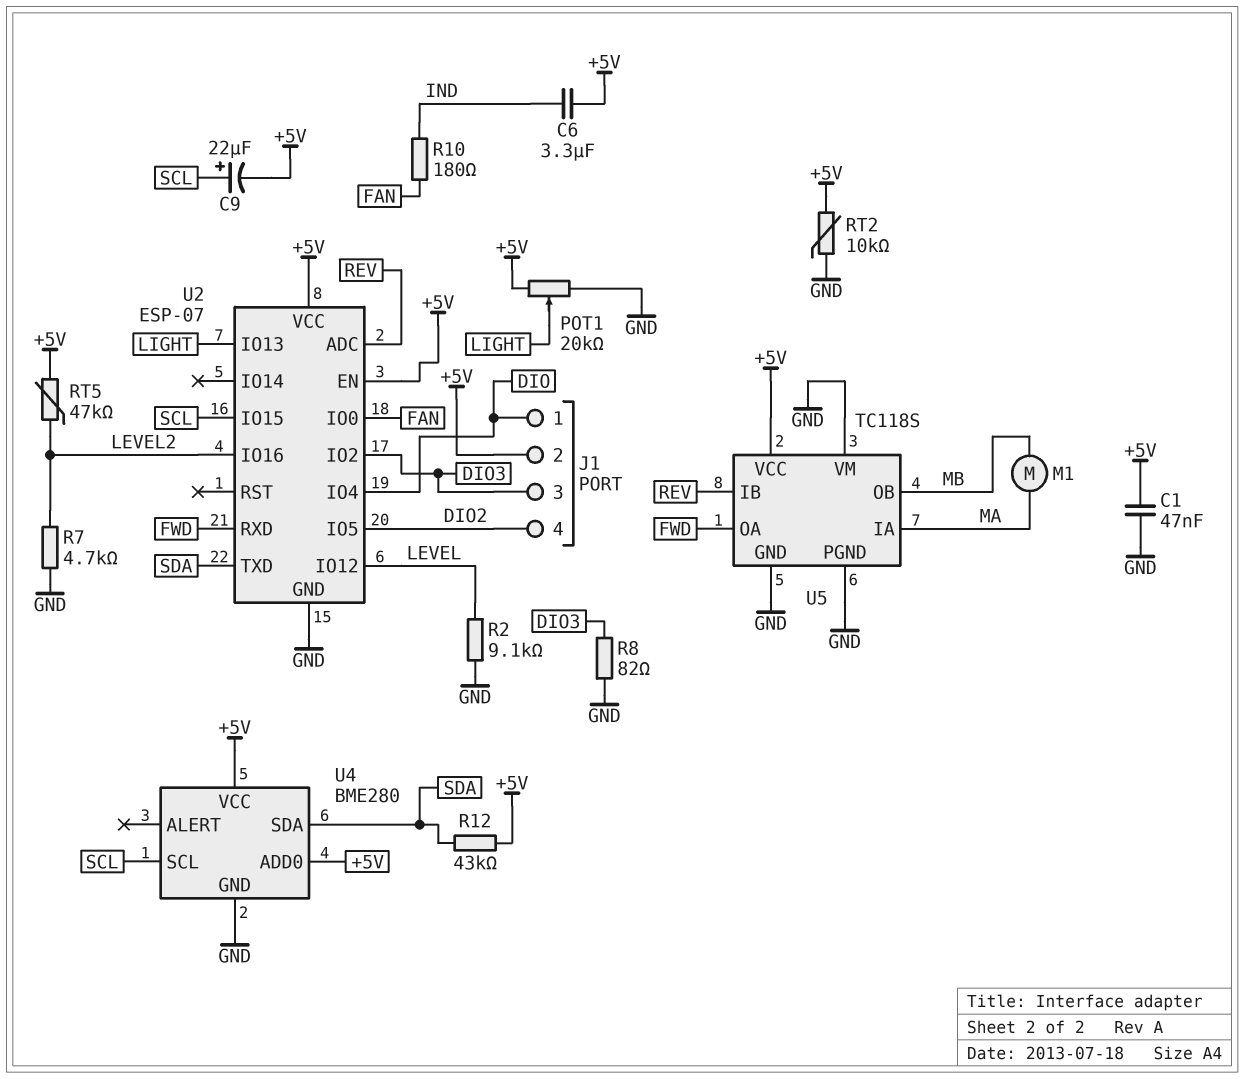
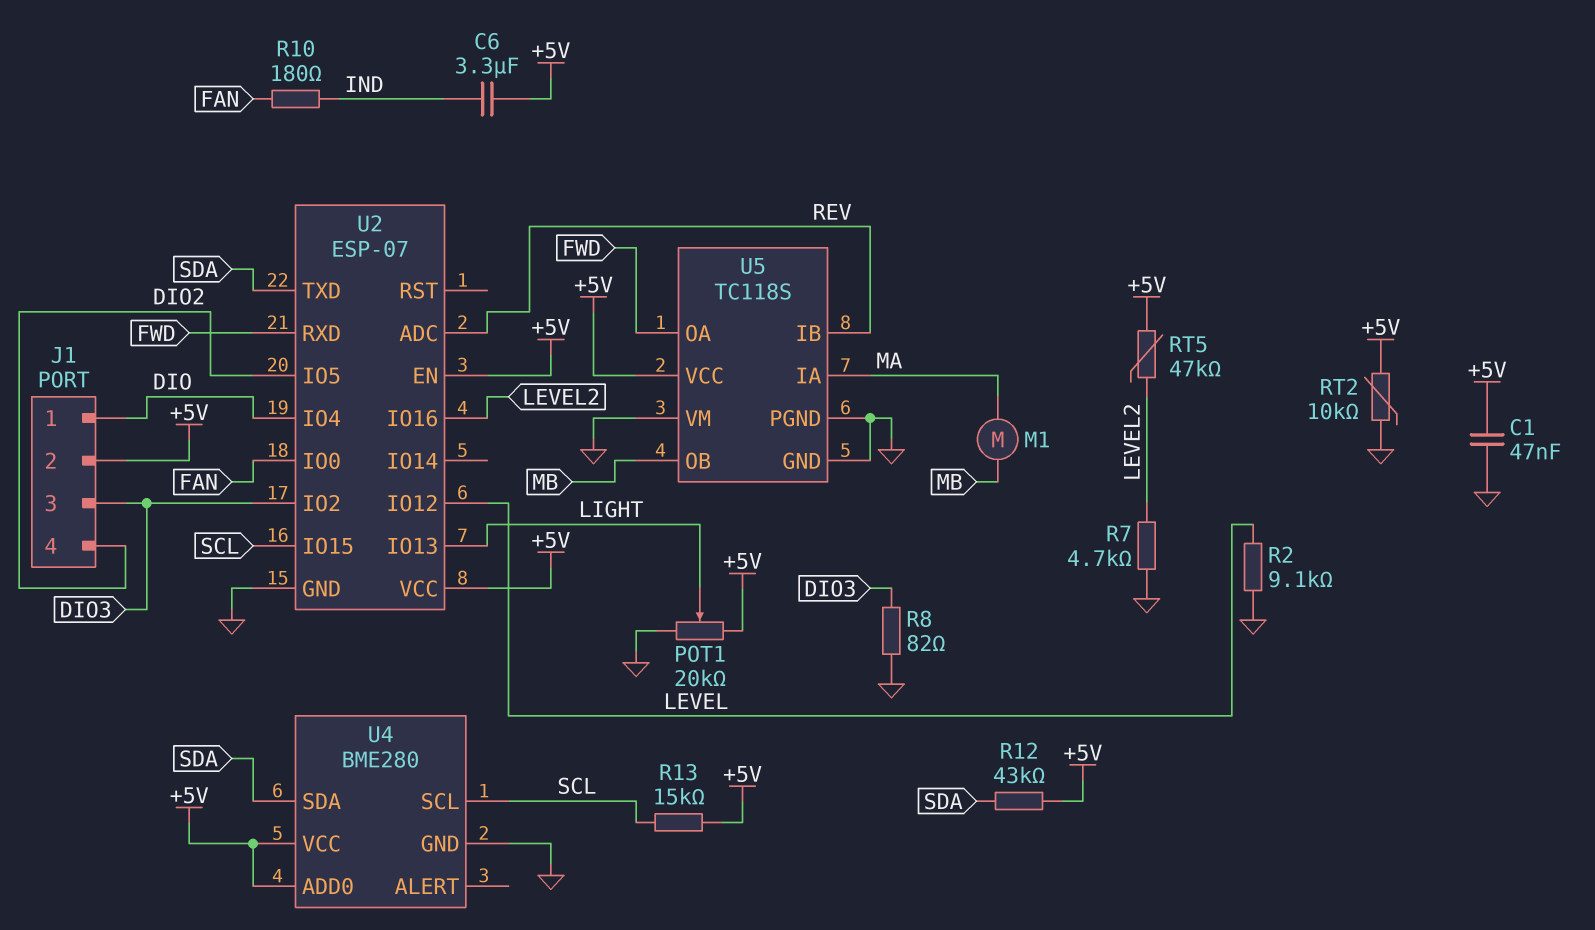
C9: 22uF (plus SCL, minus +5V) -> none
R13: none -> 15k (+5V, SCL)

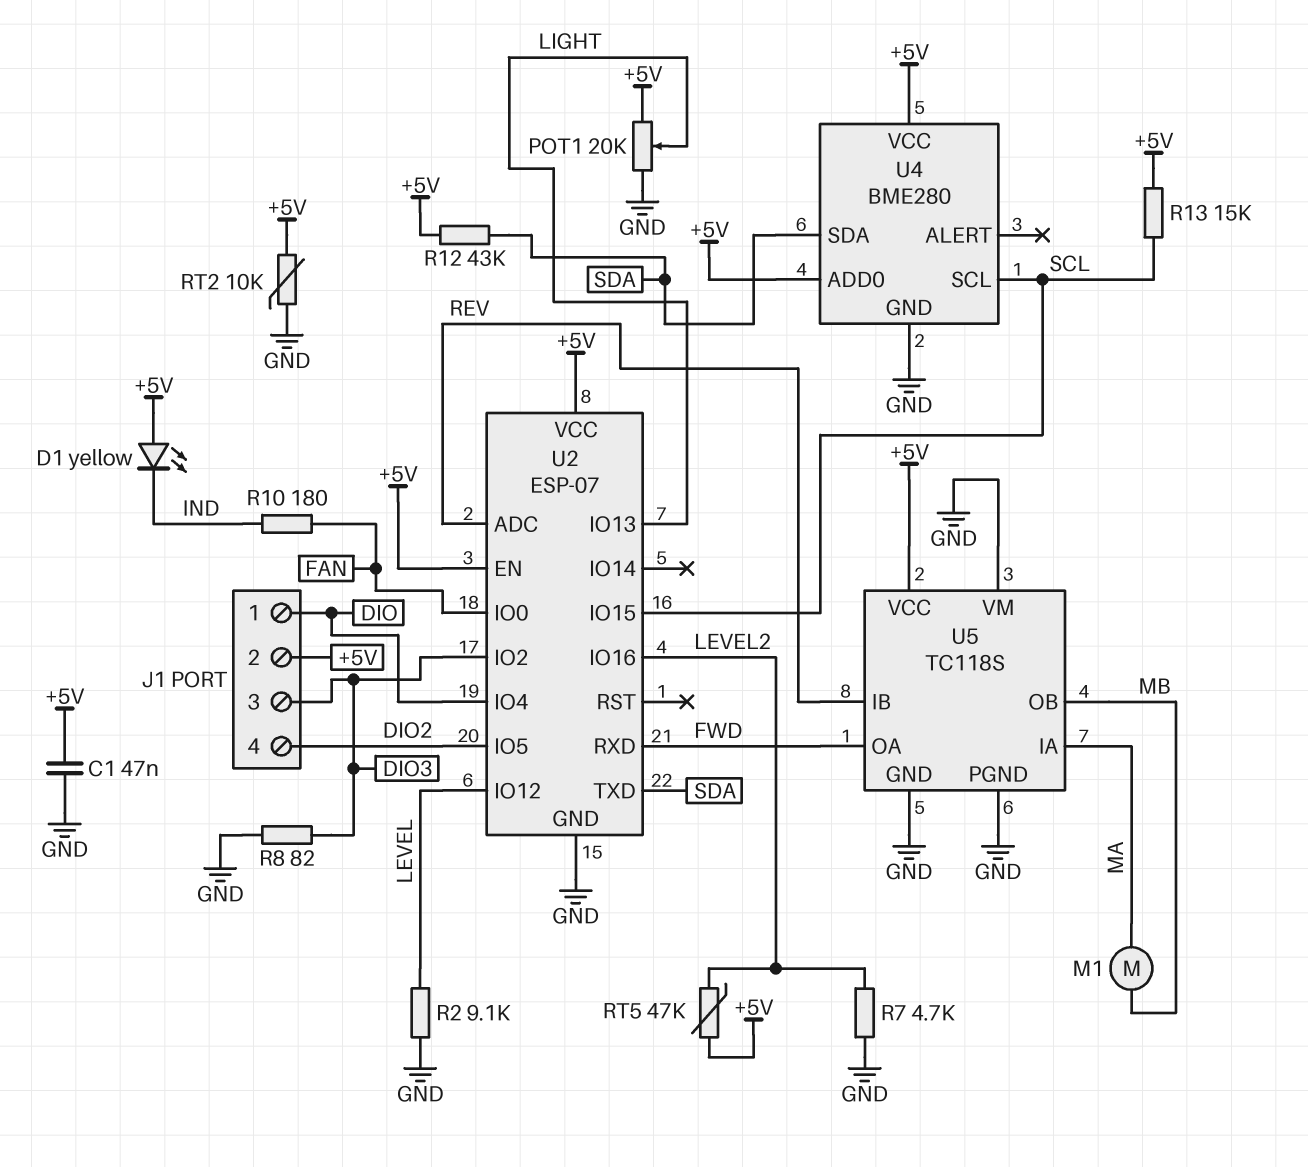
C6: 3.3uF (+5V, IND) -> none
D1: none -> LED yellow (A +5V, K IND)

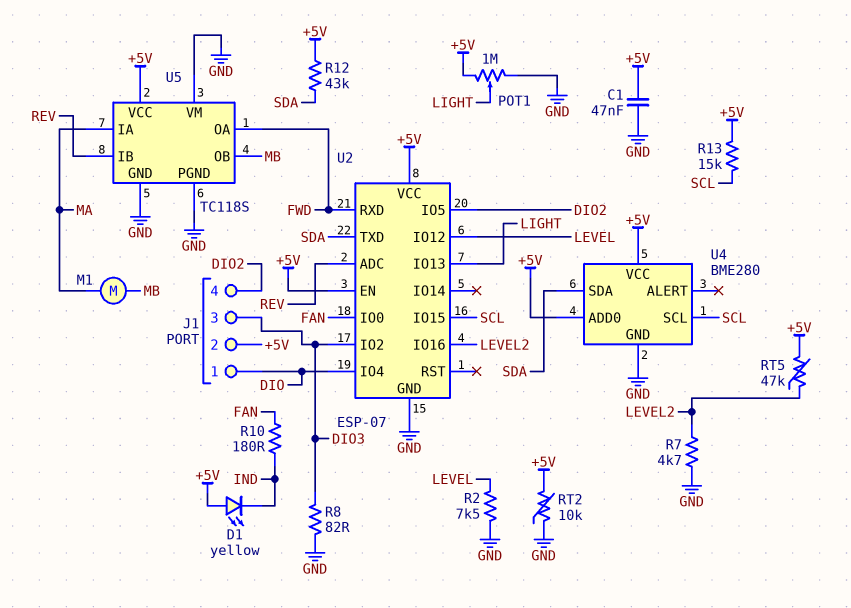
POT1: 20k (+5V, GND, wiper LIGHT) -> 1M (+5V, GND, wiper LIGHT)
R2: 9.1k (GND, LEVEL) -> 7.5k (GND, LEVEL)

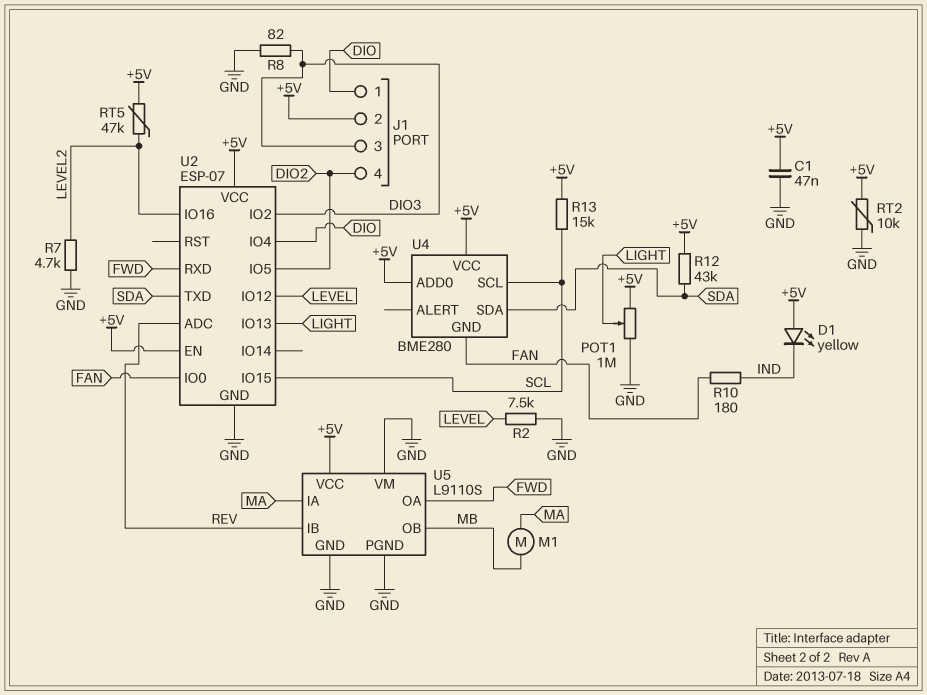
U4 pin GND: GND -> FAN
U5: TC118S -> L9110S

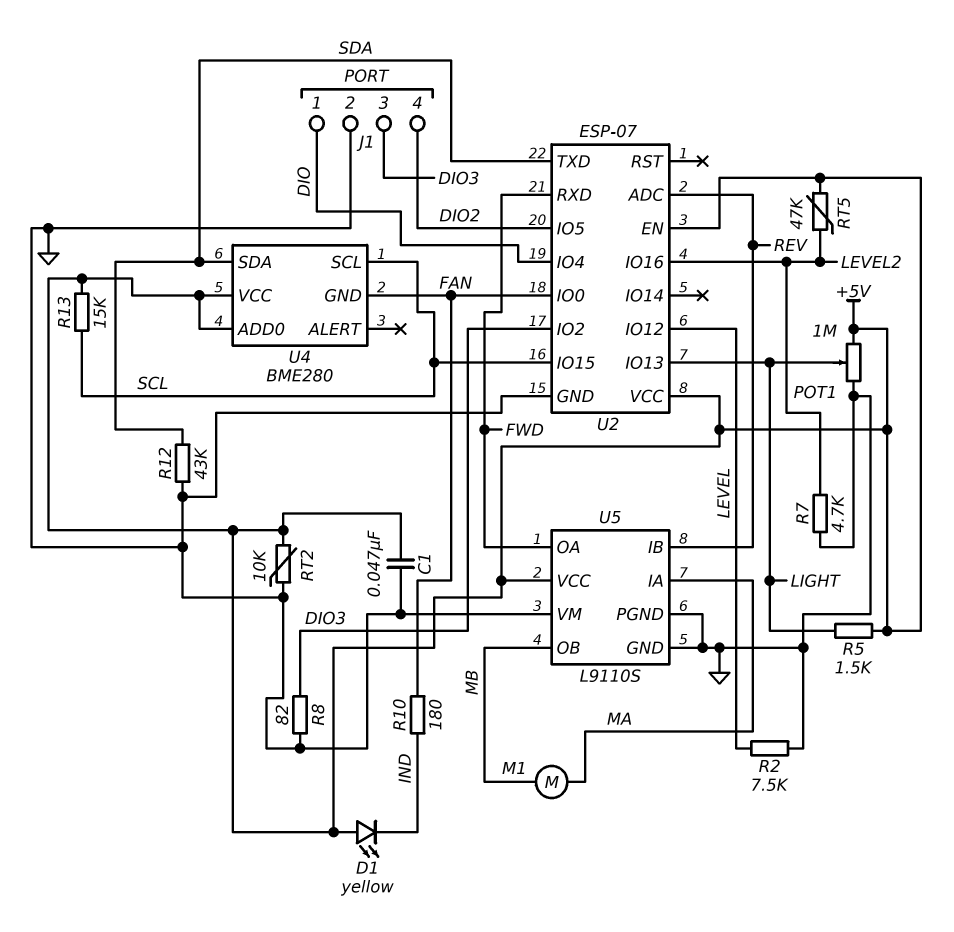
J1 pin 2: +5V -> GND
R5: none -> 1.5k (+5V, LIGHT)
R12: 43k (+5V, SDA) -> 43k (GND, SDA)

